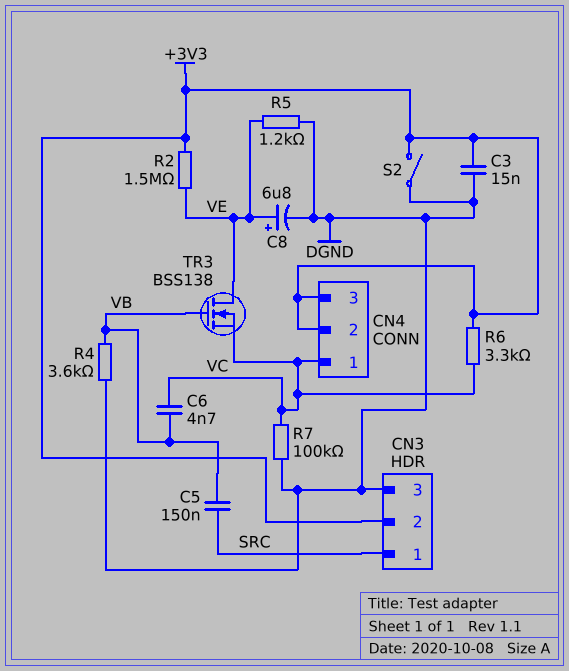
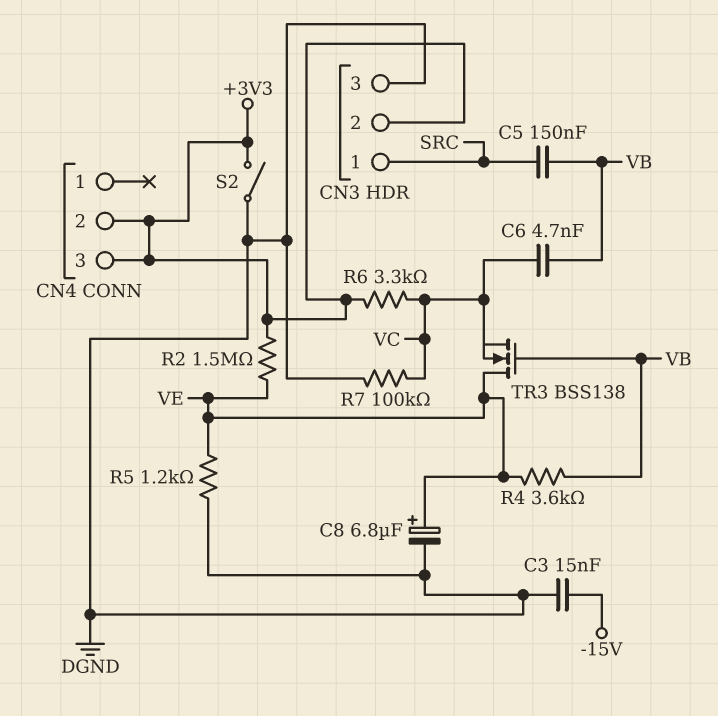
C3: 15nF (+3V3, DGND) -> 15nF (-15V, DGND)
CN4 pin 1: VC -> none
R4: 3.6k (DGND, VB) -> 3.6k (VB, VE)

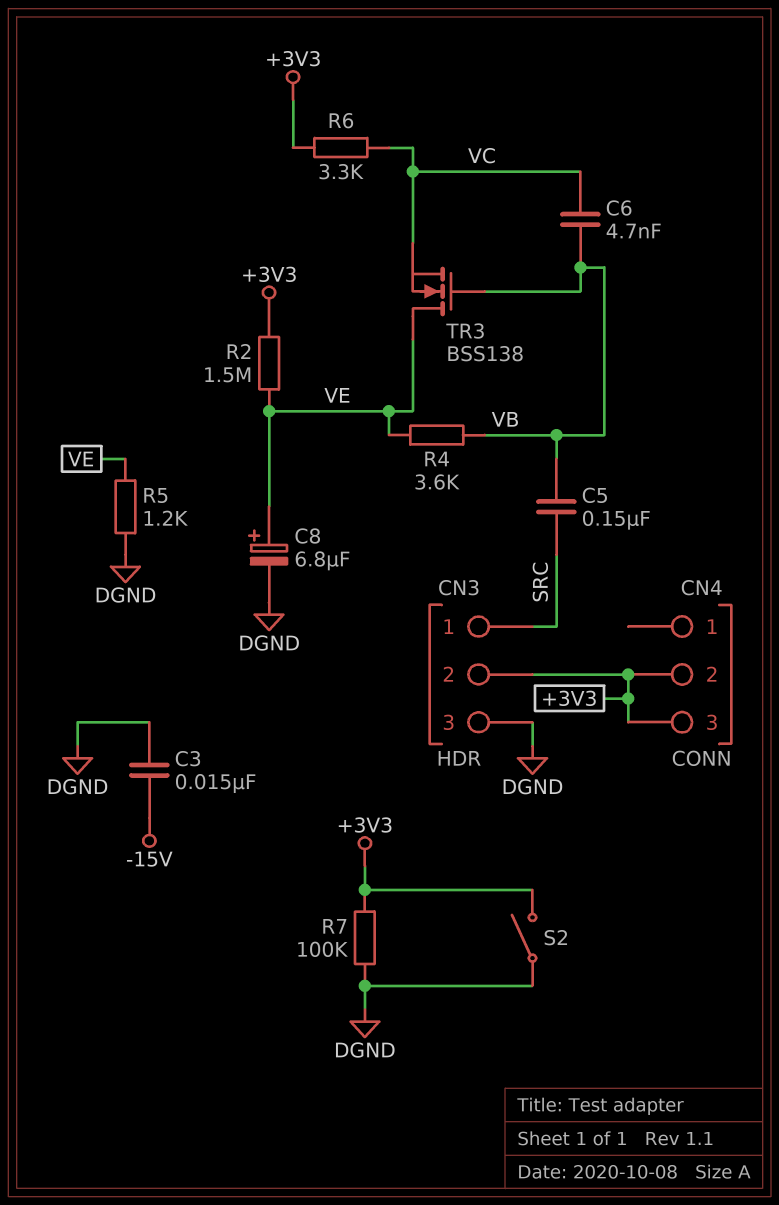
R7: 100k (DGND, VC) -> 100k (+3V3, DGND)

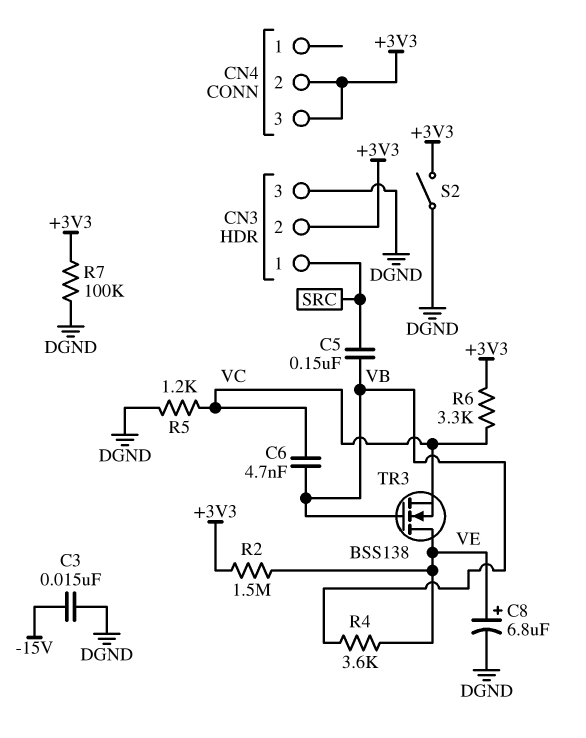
R5: 1.2k (DGND, VE) -> 1.2k (DGND, VC)

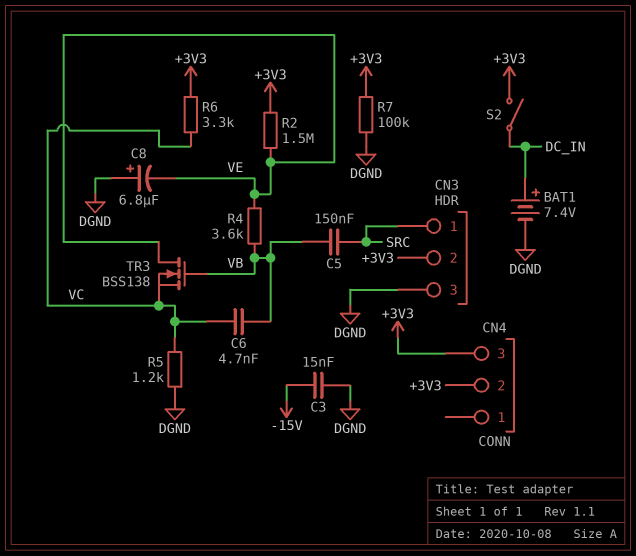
BAT1: none -> 7.4V (plus DC_IN, minus DGND)
C8: 6.8uF (plus VE, minus DGND) -> 6.8uF (plus DGND, minus VE)
S2: switch (+3V3, DGND) -> switch (+3V3, DC_IN)

